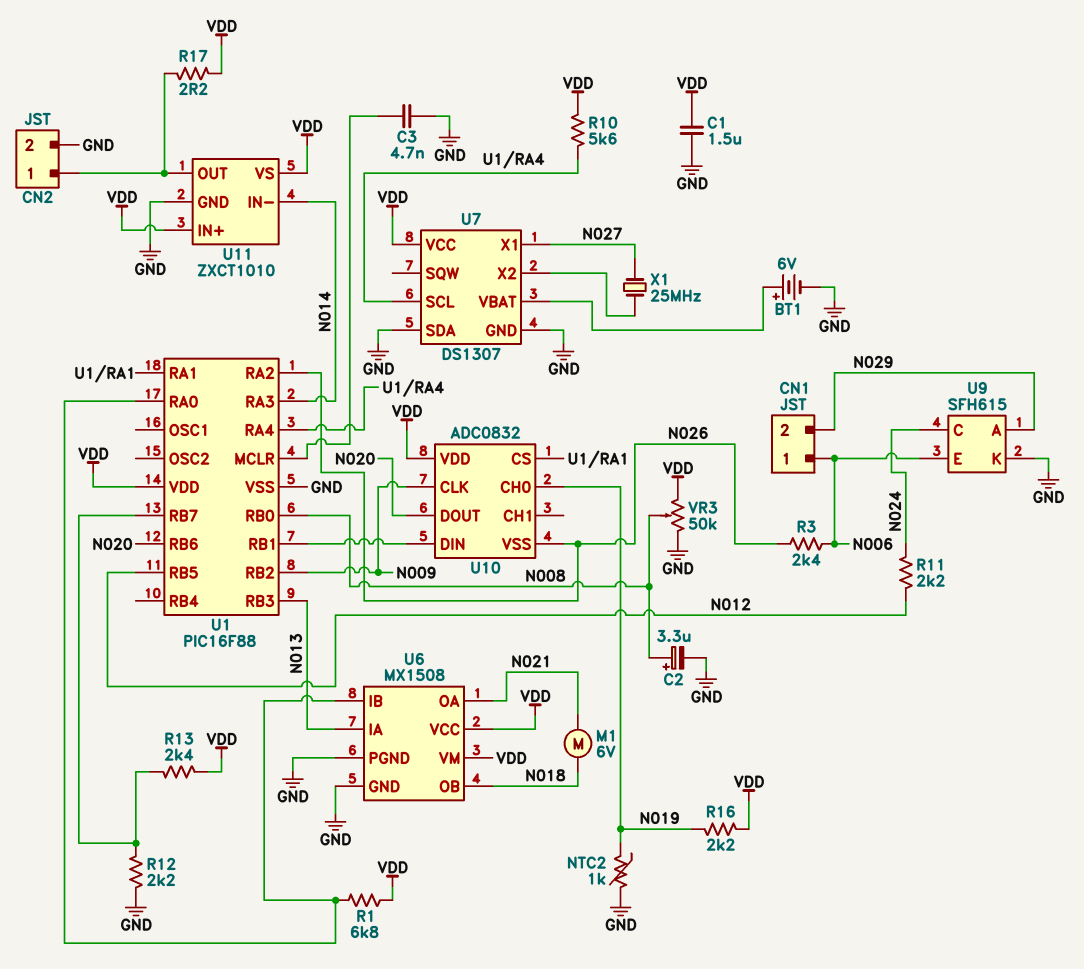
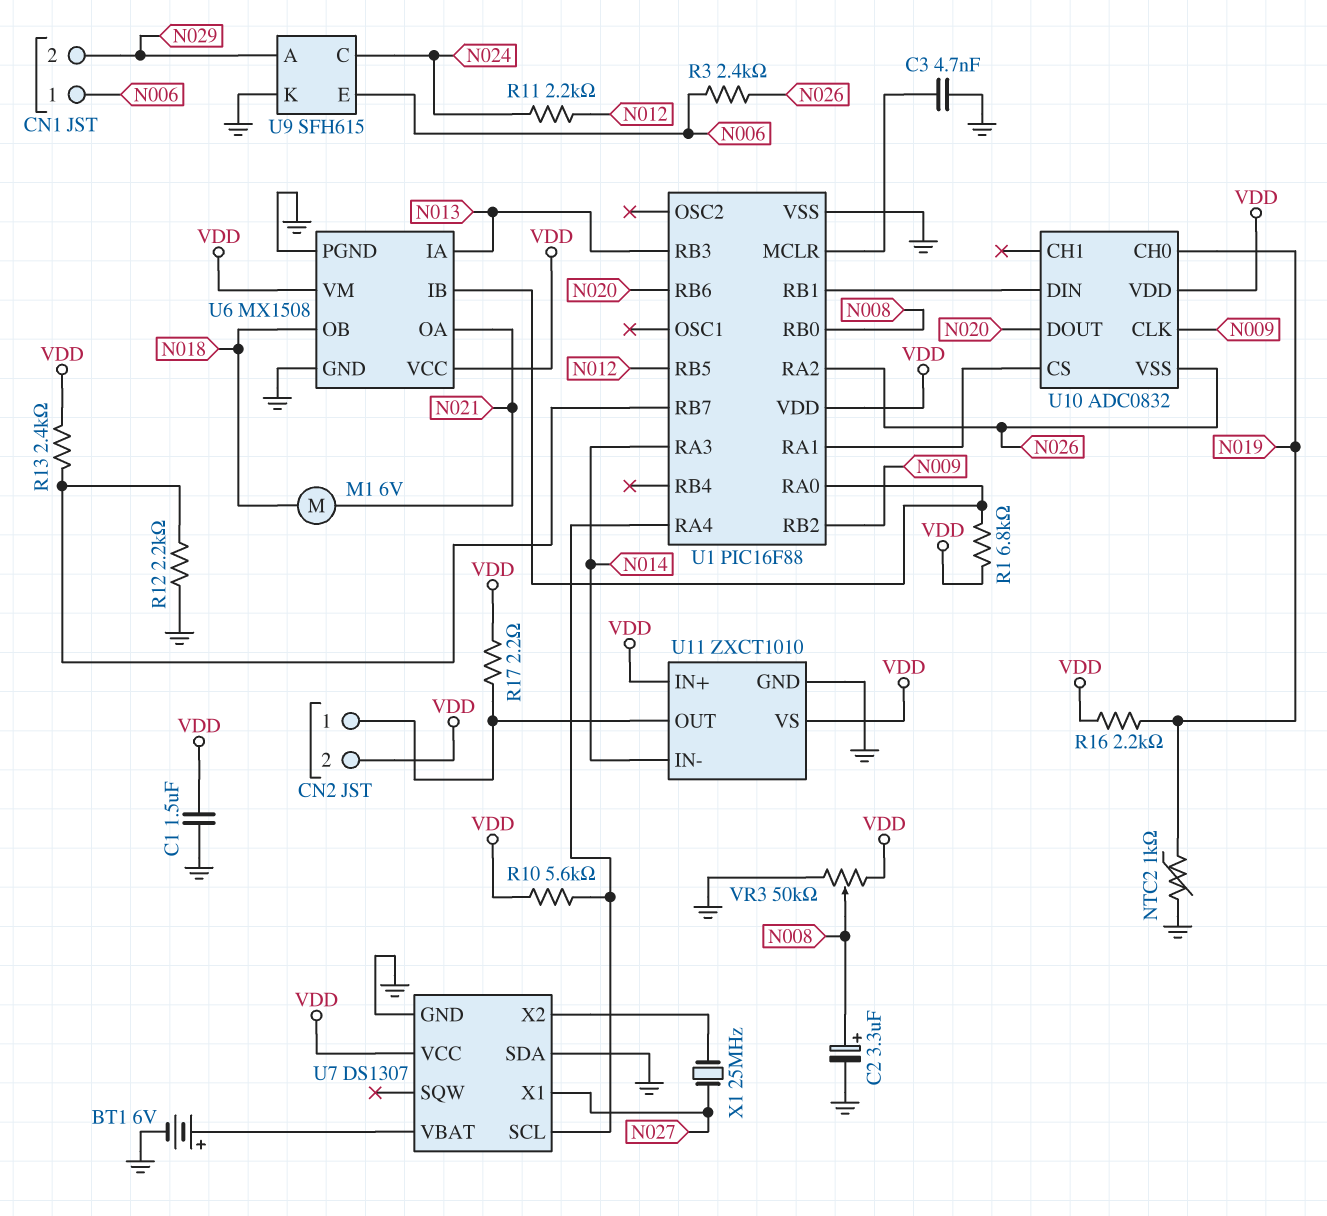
CN2 pin 2: GND -> VDD

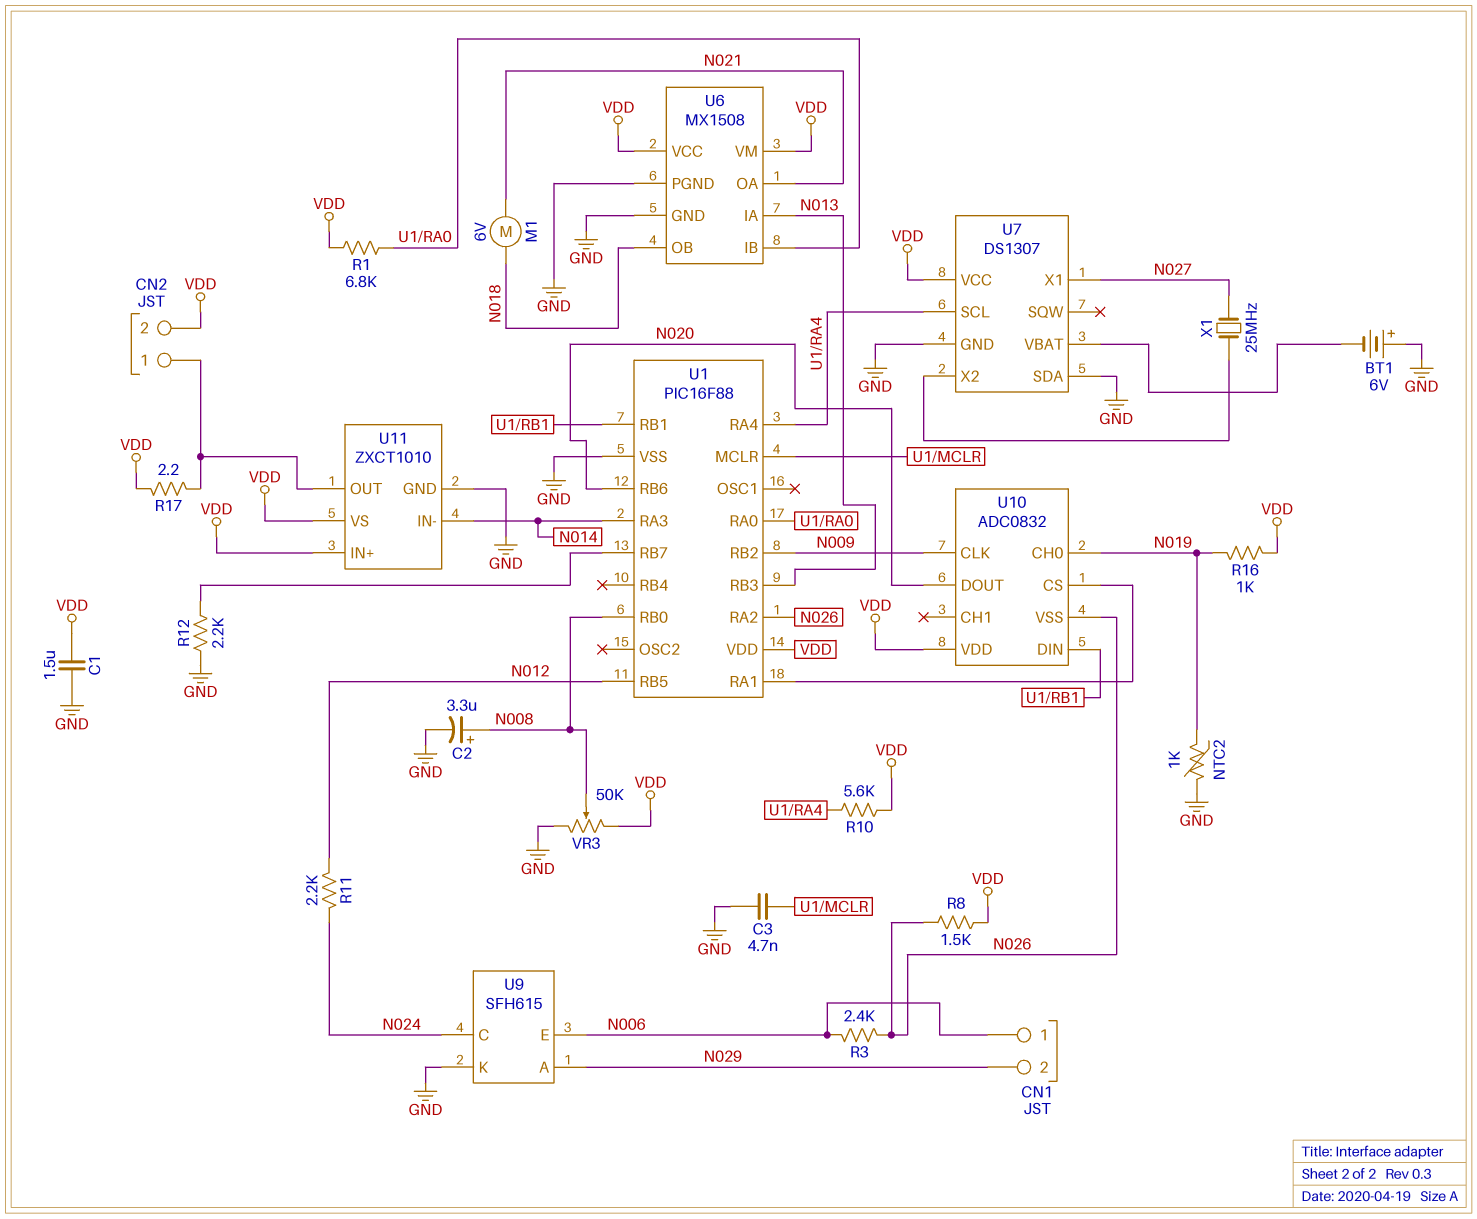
BT1: 6V (plus U7/VBAT, minus GND) -> 6V (plus GND, minus U7/VBAT)
R8: none -> 1.5k (N026, VDD)
R13: 2.4k (U1/RB7, VDD) -> none
R16: 2.2k (N019, VDD) -> 1k (N019, VDD)

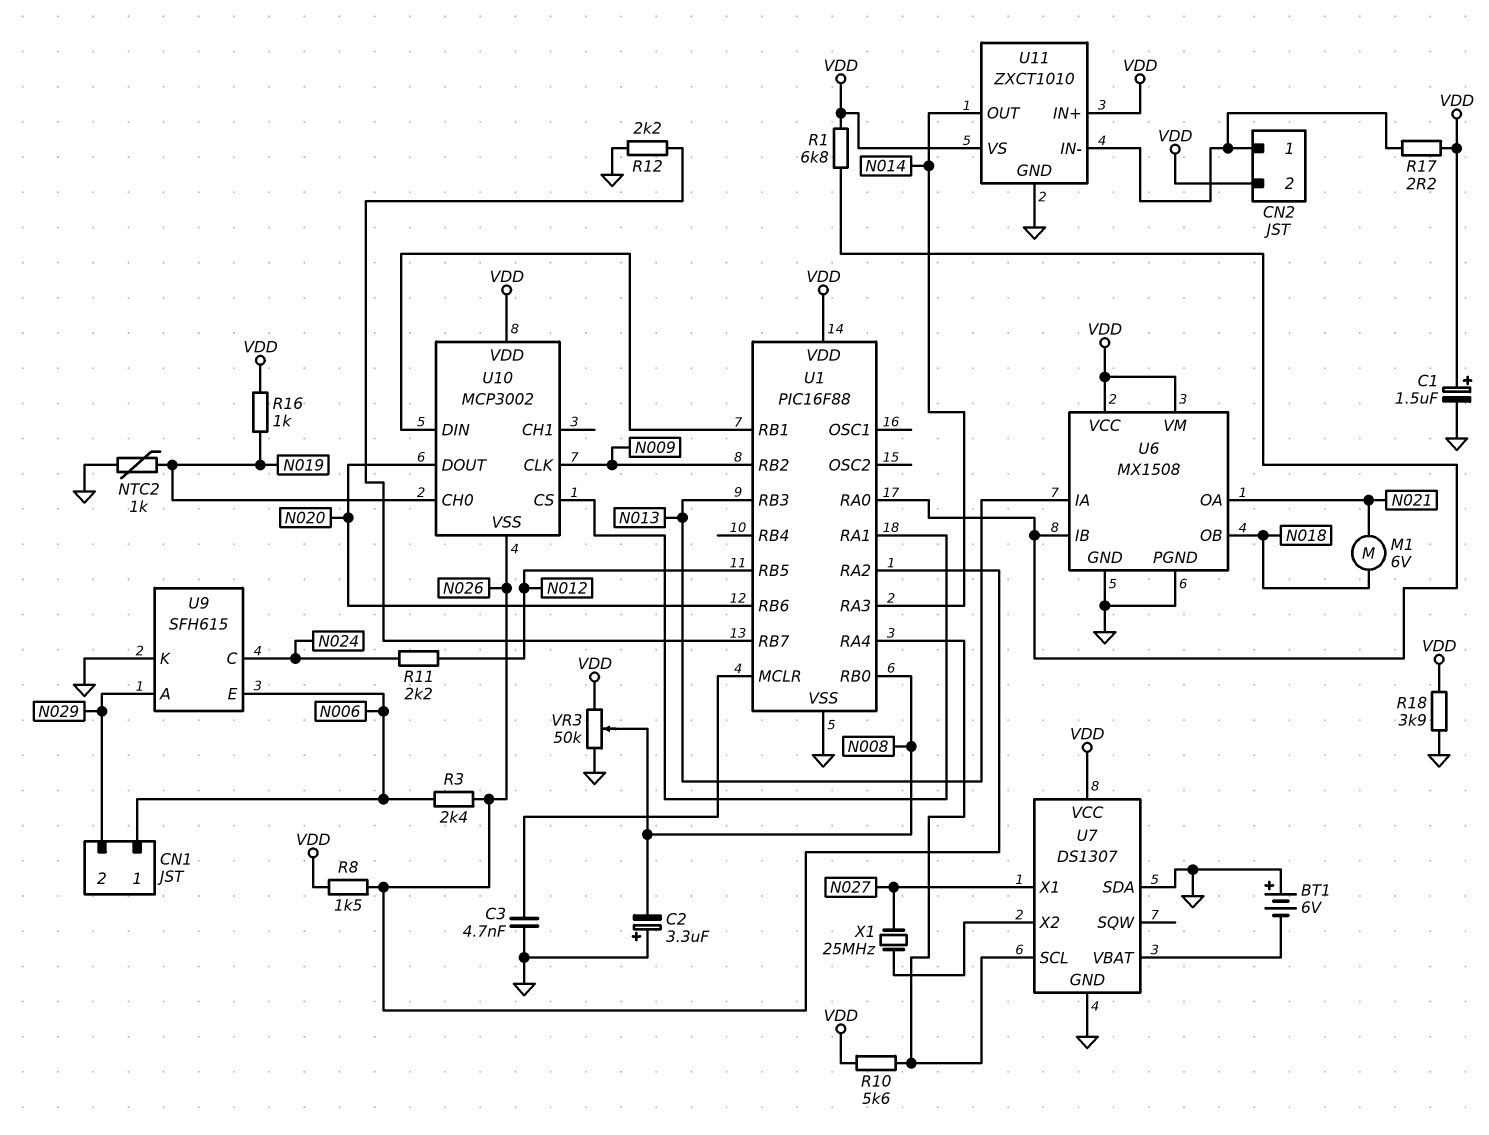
C1: 1.5uF (GND, VDD) -> 1.5uF (plus VDD, minus GND)
C2: 3.3uF (plus N008, minus GND) -> 3.3uF (plus GND, minus N008)
R18: none -> 3.9k (GND, VDD)
U10: ADC0832 -> MCP3002
U11 pin IN-: N014 -> CN2/1
U11 pin OUT: CN2/1 -> N014

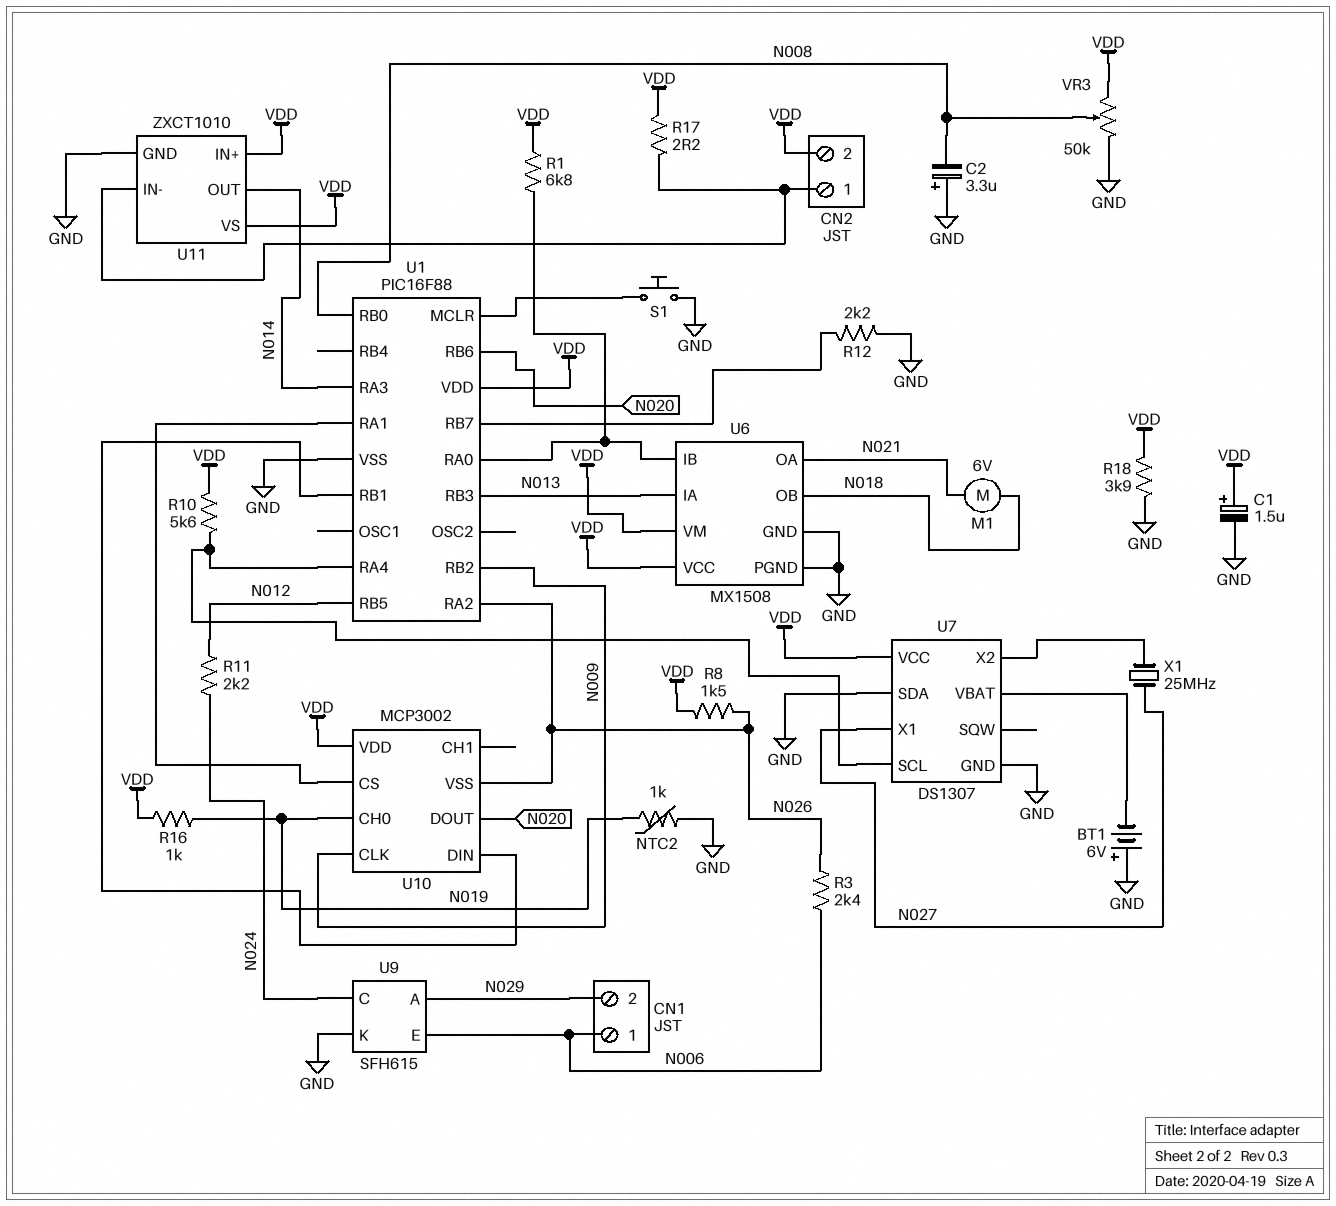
C3: 4.7nF (GND, U1/MCLR) -> none
S1: none -> button (GND, U1/MCLR)

